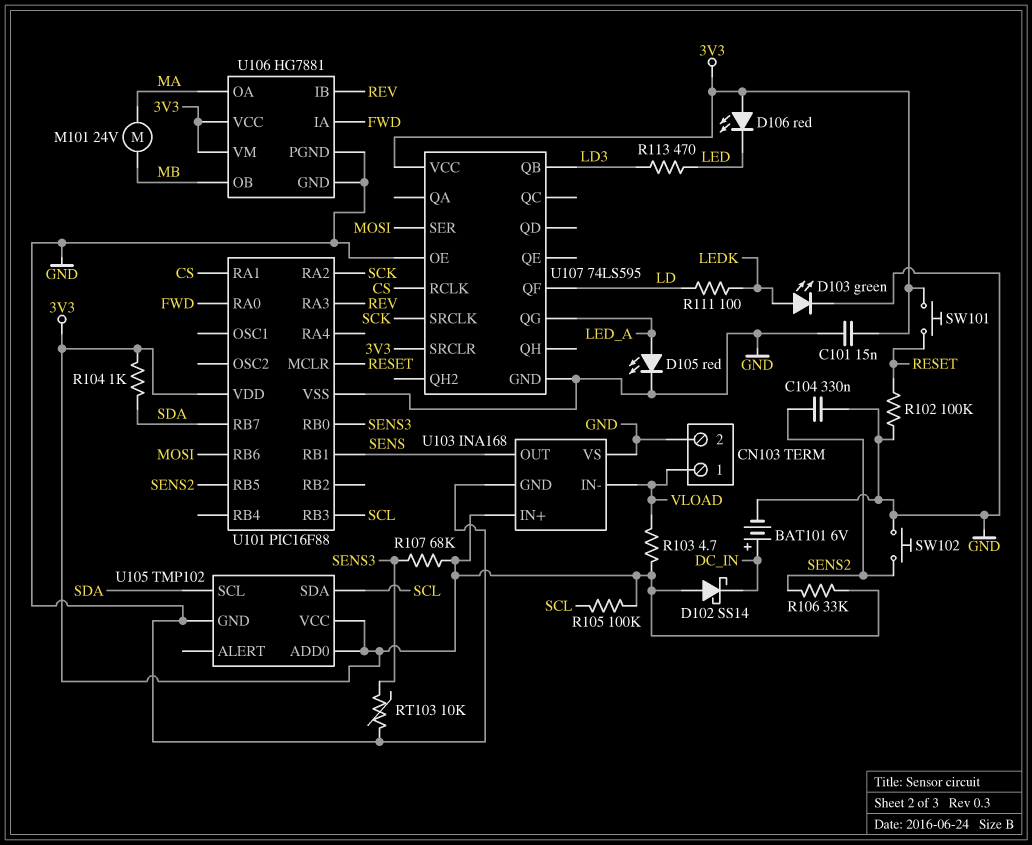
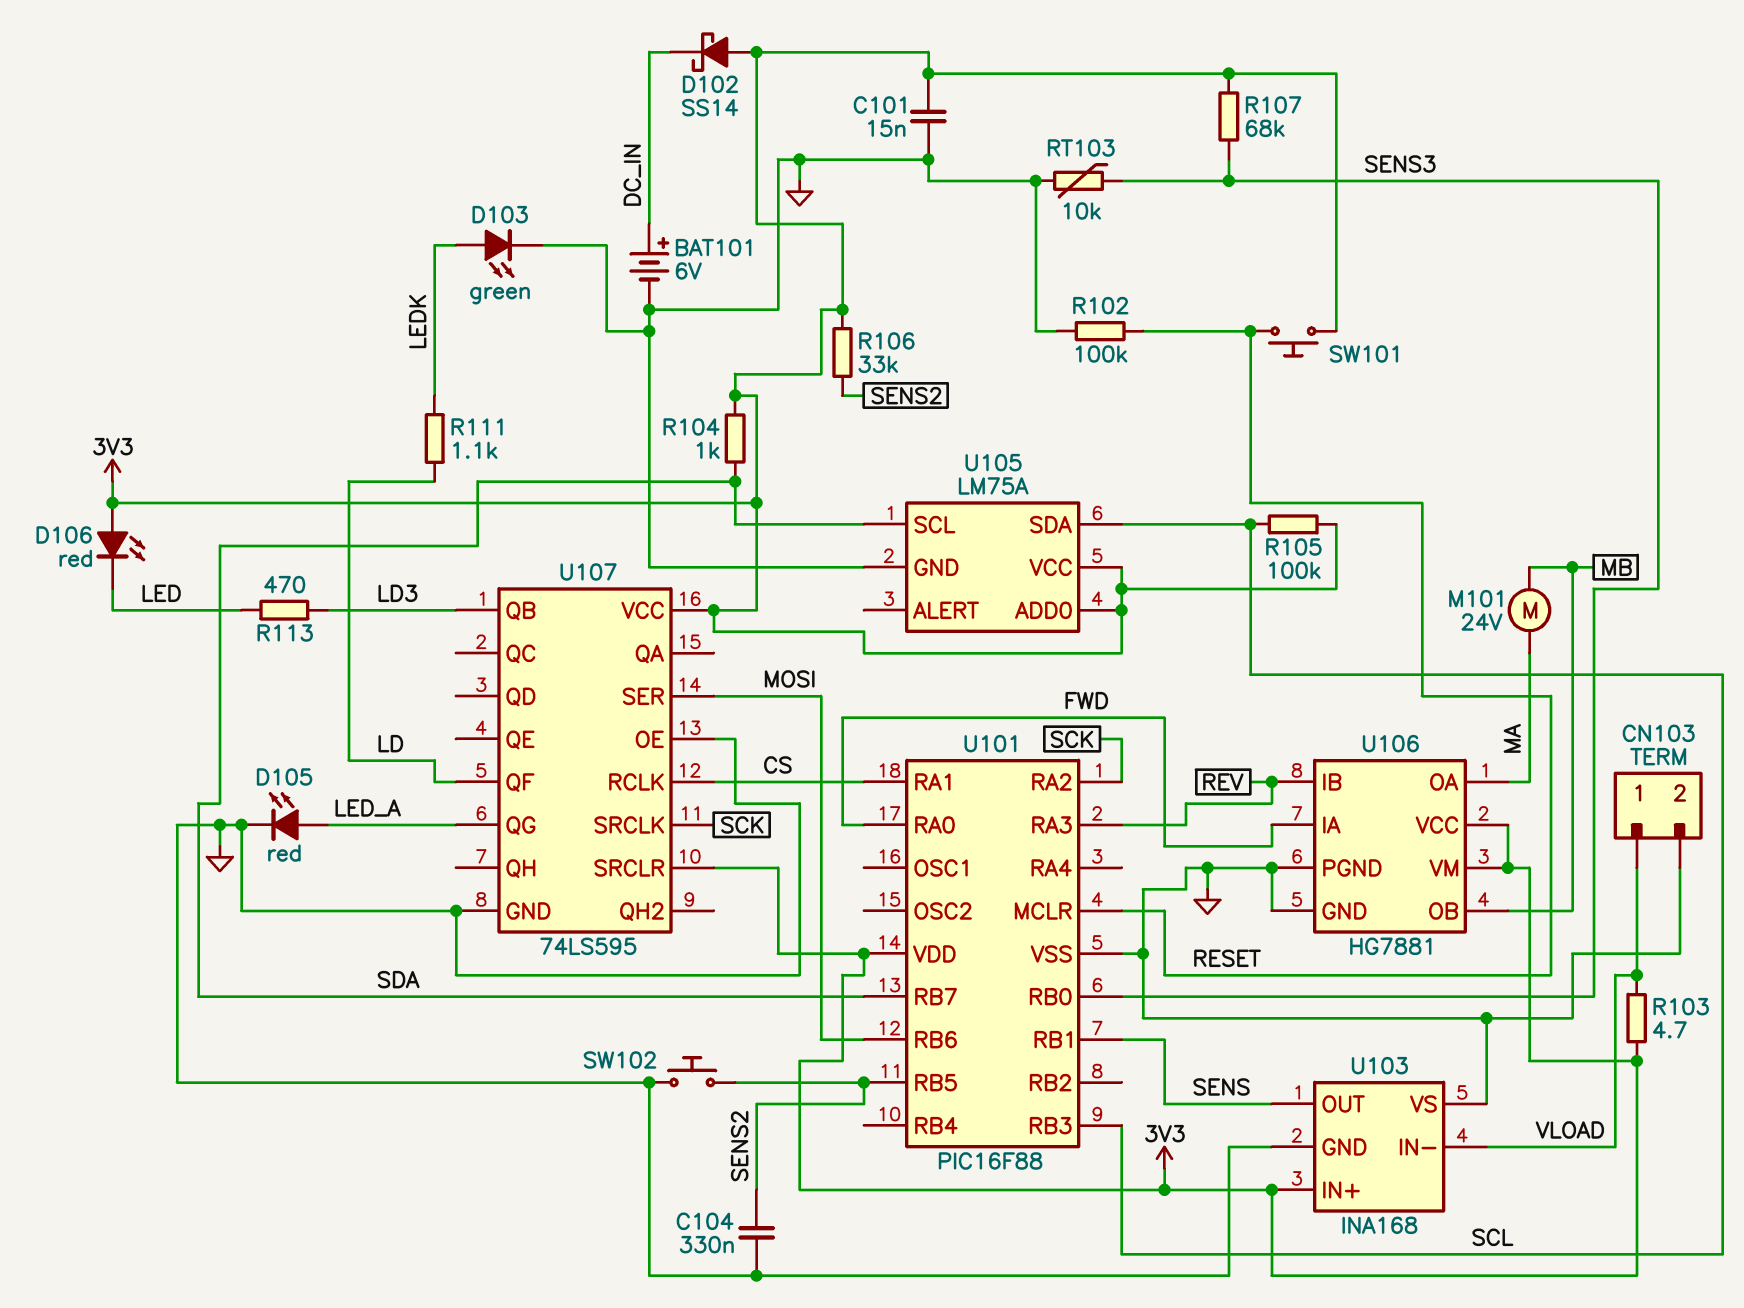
R111: 100 (LD, LEDK) -> 1.1k (LD, LEDK)
U105: TMP102 -> LM75A

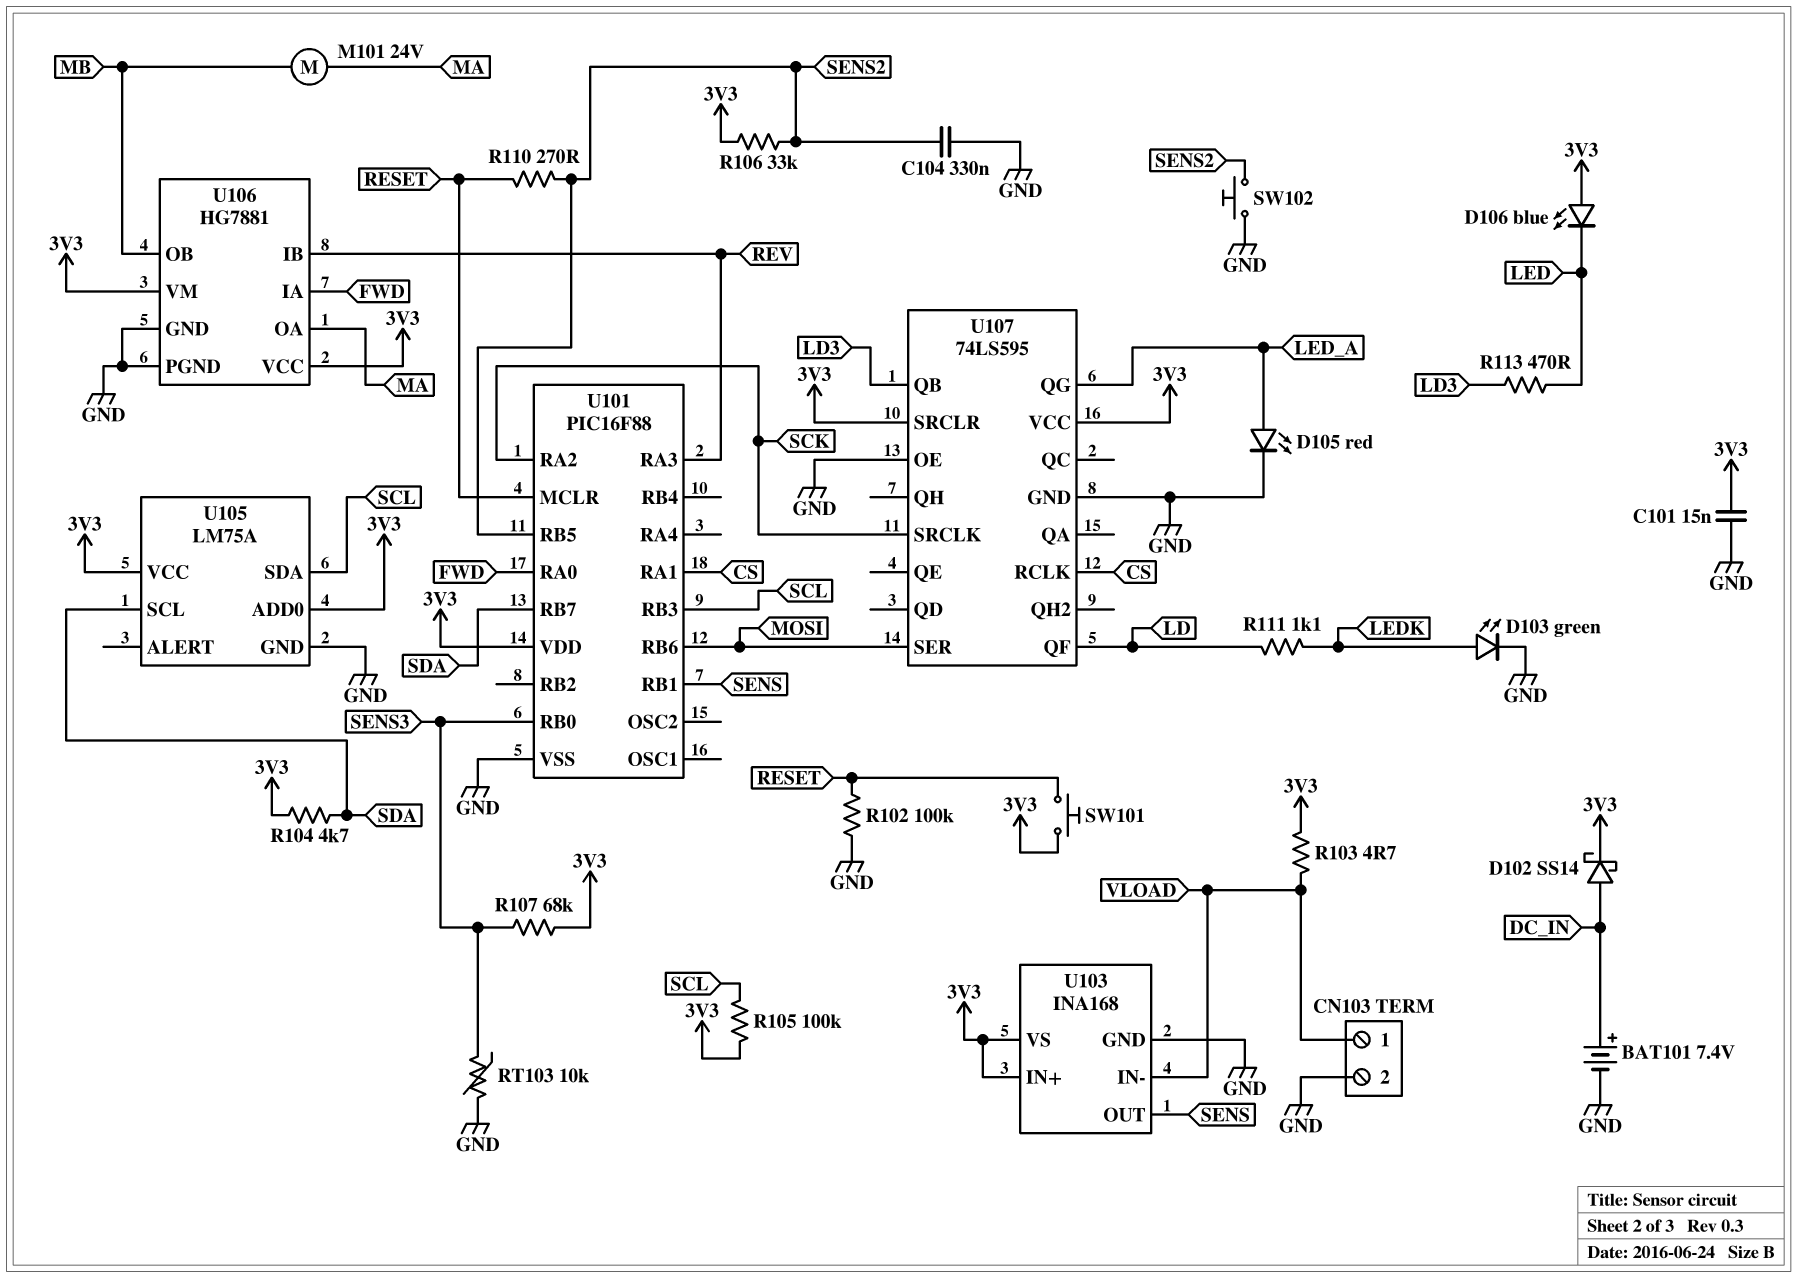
BAT101: 6V (plus DC_IN, minus GND) -> 7.4V (plus DC_IN, minus GND)
D102: schottky SS14 (A 3V3, K DC_IN) -> schottky SS14 (A DC_IN, K 3V3)
D106: LED red (A 3V3, K LED) -> LED blue (A 3V3, K LED)
R104: 1k (3V3, SDA) -> 4.7k (3V3, SDA)
R110: none -> 270 (RESET, SENS2)
U103 pin VS: GND -> 3V3

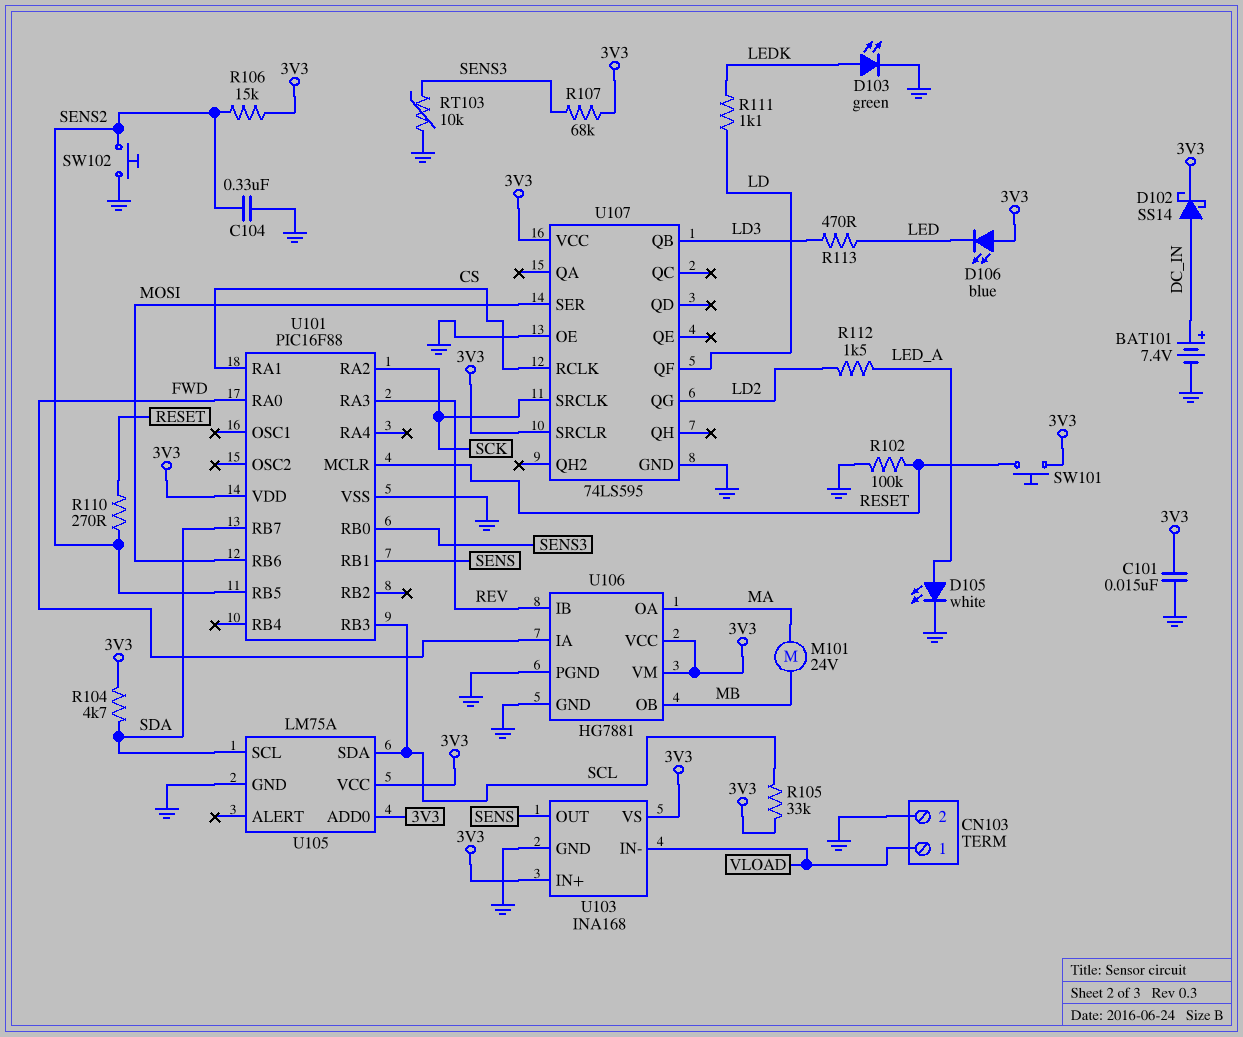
D105: LED red (A LED_A, K GND) -> LED white (A LED_A, K GND)
R103: 4.7 (3V3, VLOAD) -> none
R105: 100k (3V3, SCL) -> 33k (3V3, SCL)
R106: 33k (3V3, SENS2) -> 15k (3V3, SENS2)
R112: none -> 1.5k (LD2, LED_A)
U107 pin QG: LED_A -> LD2

